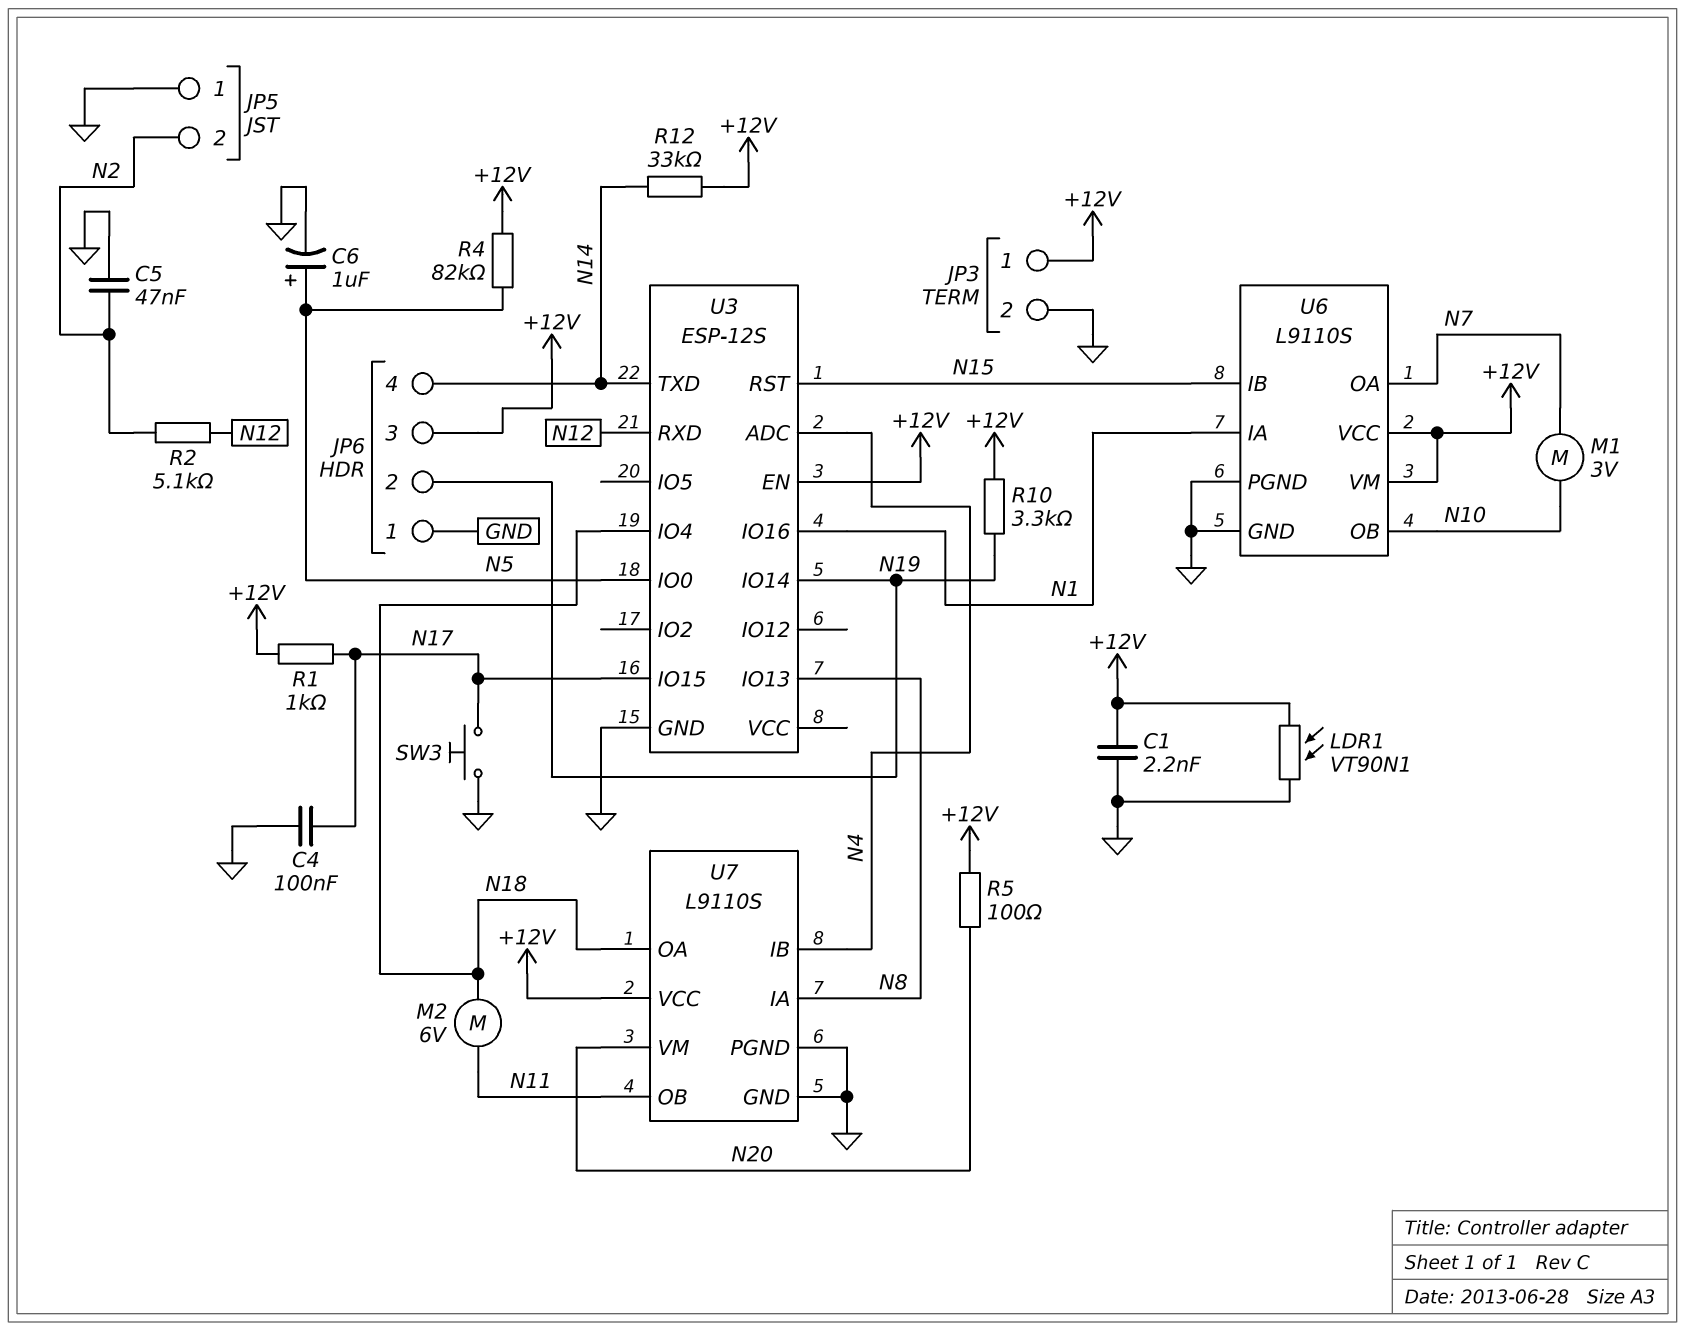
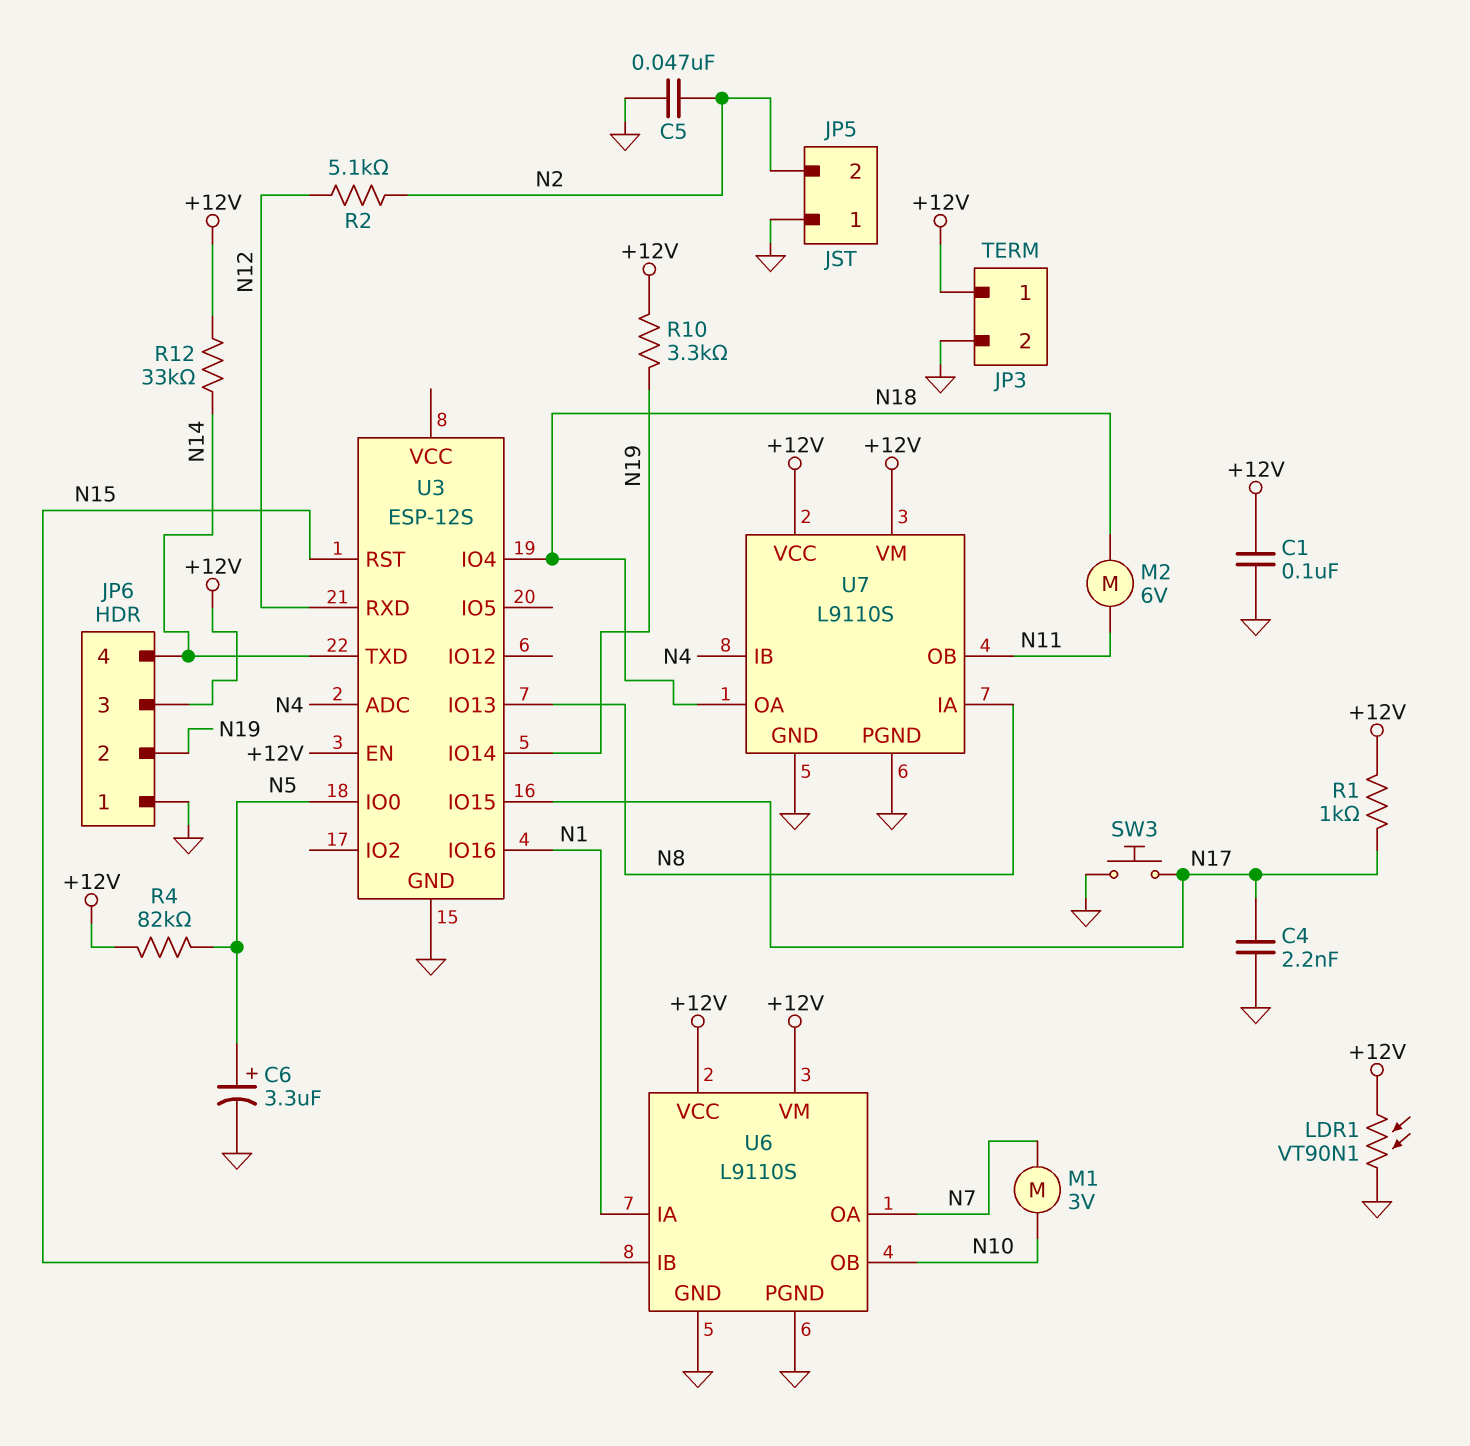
C1: 2.2nF (+12V, GND) -> 100nF (+12V, GND)
C4: 100nF (GND, N17) -> 2.2nF (GND, N17)
C6: 1uF (plus N5, minus GND) -> 3.3uF (plus N5, minus GND)
R5: 100 (+12V, N20) -> none
U7 pin VM: N20 -> +12V

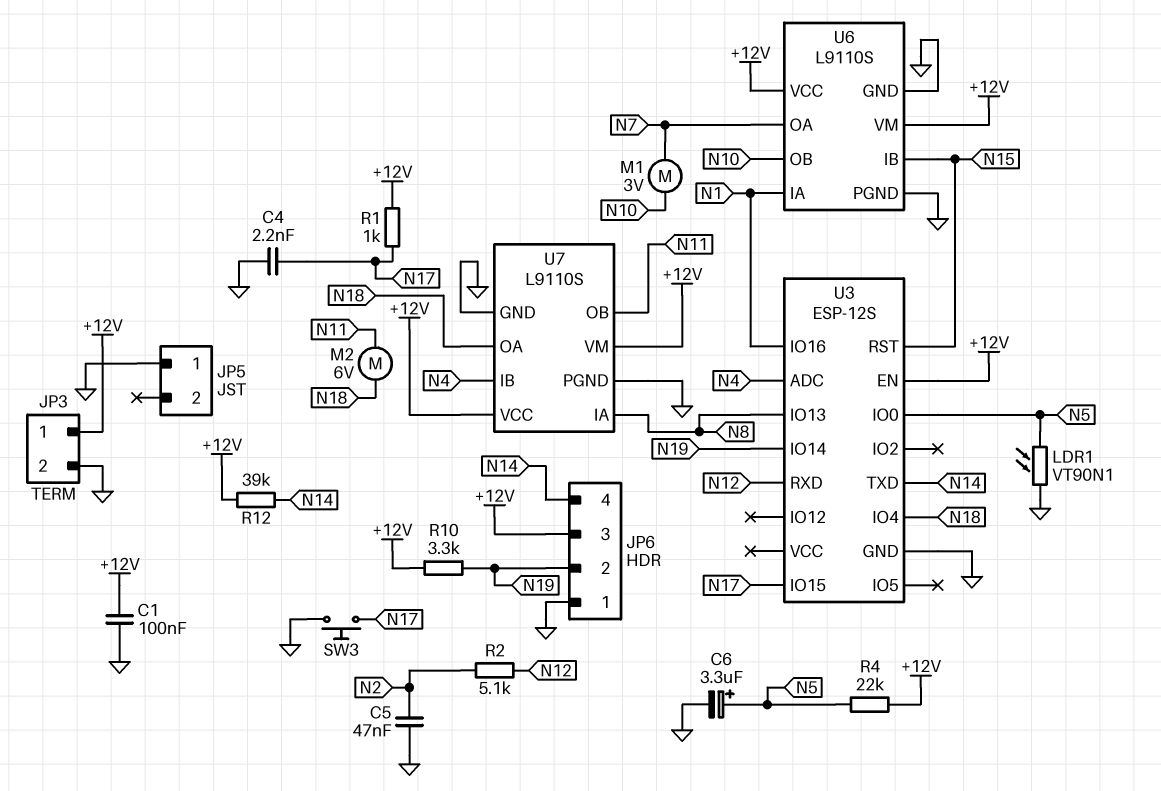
JP5 pin 2: N2 -> none
LDR1: VT90N1 (+12V, GND) -> VT90N1 (GND, N5)
R4: 82k (+12V, N5) -> 22k (+12V, N5)
R12: 33k (+12V, N14) -> 39k (+12V, N14)

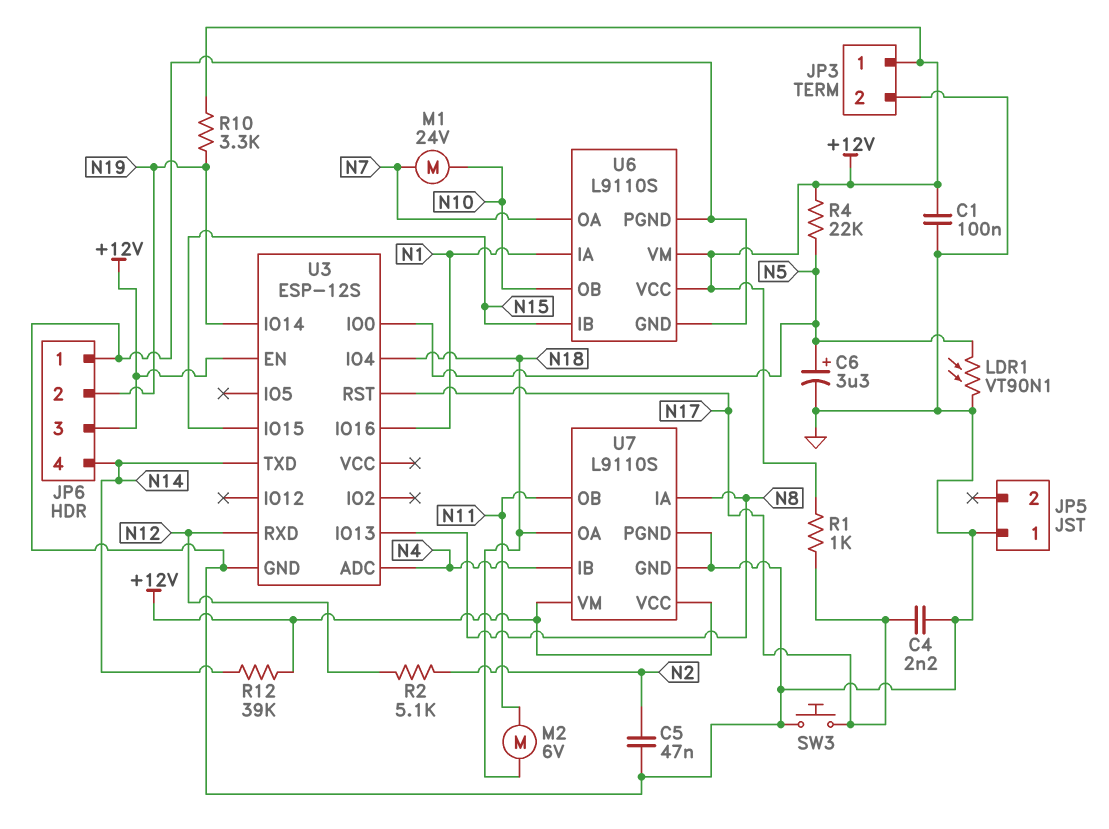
M1: motor 3V (N7, N10) -> motor 24V (N7, N10)
U3 pin IO15: N17 -> N15
U3 pin RST: N15 -> N17

